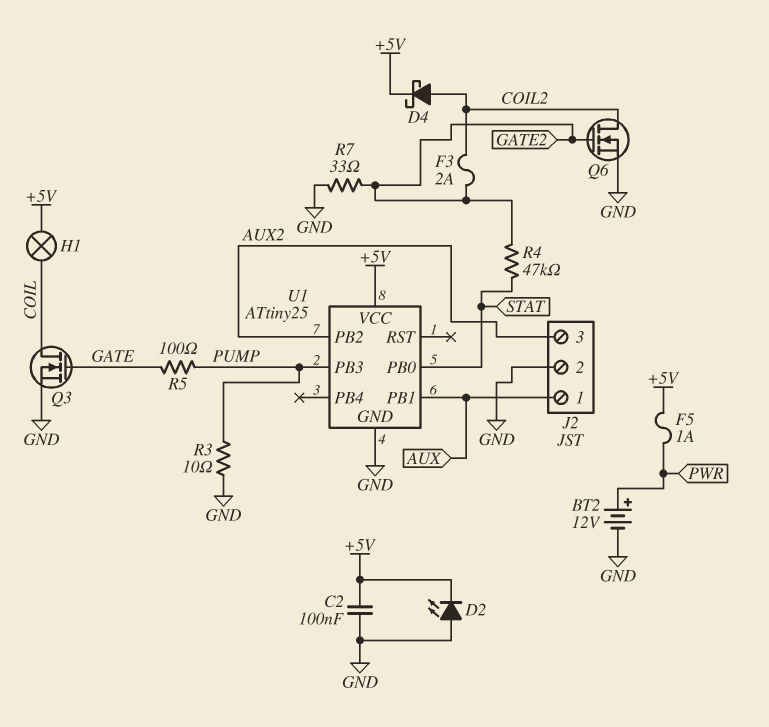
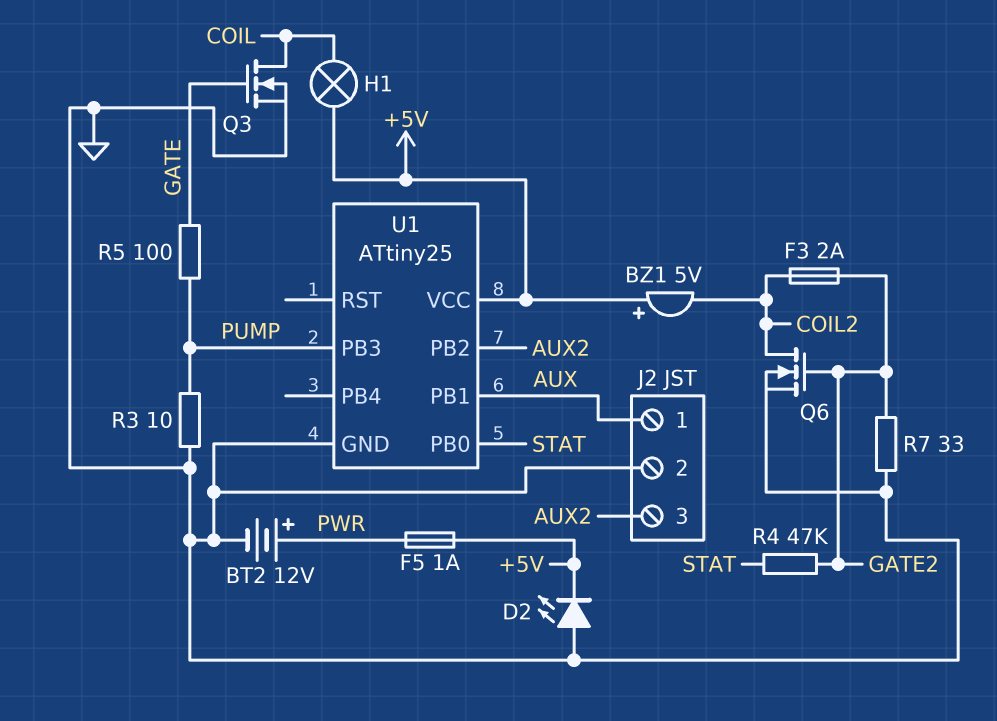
BZ1: none -> buzzer 5V (plus +5V, minus COIL2)
C2: 100nF (+5V, GND) -> none
D4: schottky (A COIL2, K +5V) -> none

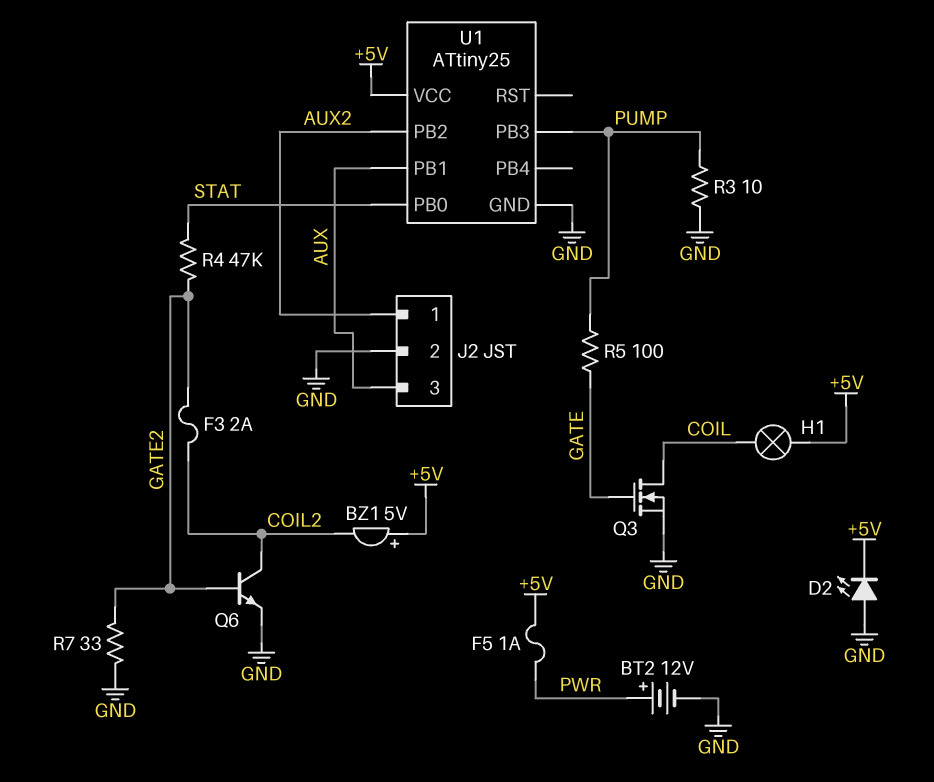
J2 pin 1: AUX -> AUX2
J2 pin 3: AUX2 -> AUX
Q6: NMOS (G GATE2, D COIL2, S GND) -> NPN (B GATE2, C COIL2, E GND)

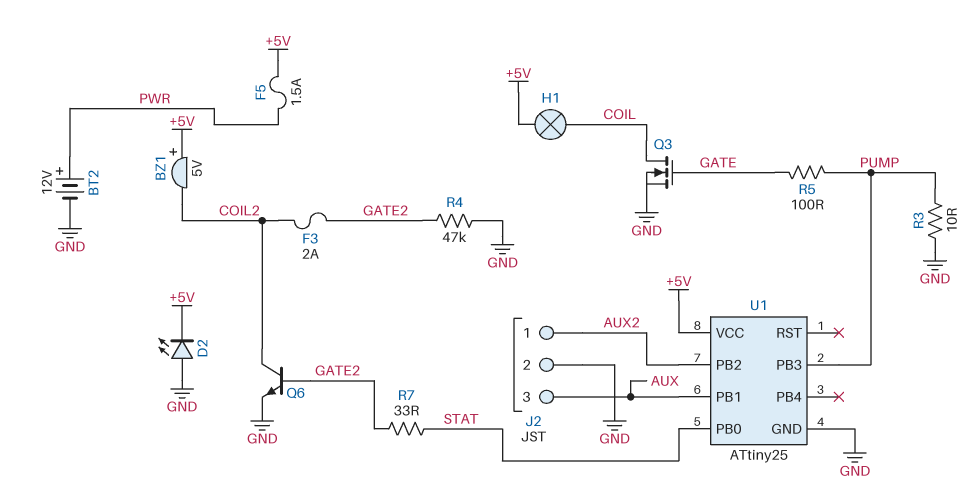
F5: 1A (+5V, PWR) -> 1.5A (+5V, PWR)
R4: 47k (GATE2, STAT) -> 47k (GATE2, GND)
R7: 33 (GATE2, GND) -> 33 (GATE2, STAT)

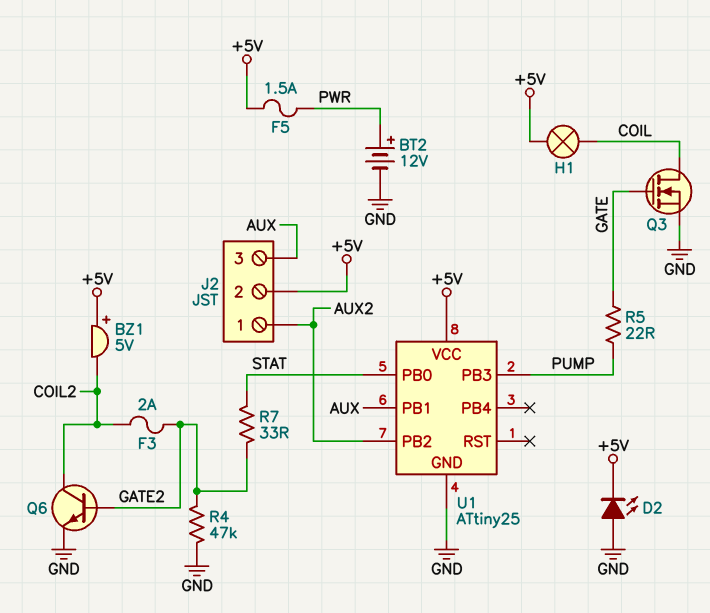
J2 pin 2: GND -> +5V
R3: 10 (GND, PUMP) -> none
R5: 100 (GATE, PUMP) -> 22 (GATE, PUMP)

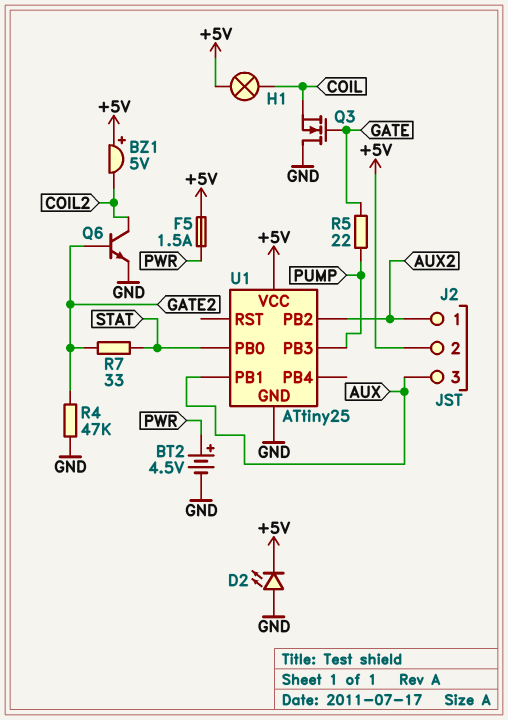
BT2: 12V (plus PWR, minus GND) -> 4.5V (plus PWR, minus GND)
F3: 2A (COIL2, GATE2) -> none
Q3: NMOS (G GATE, D COIL, S GND) -> NMOS (G GATE, D GND, S COIL)

